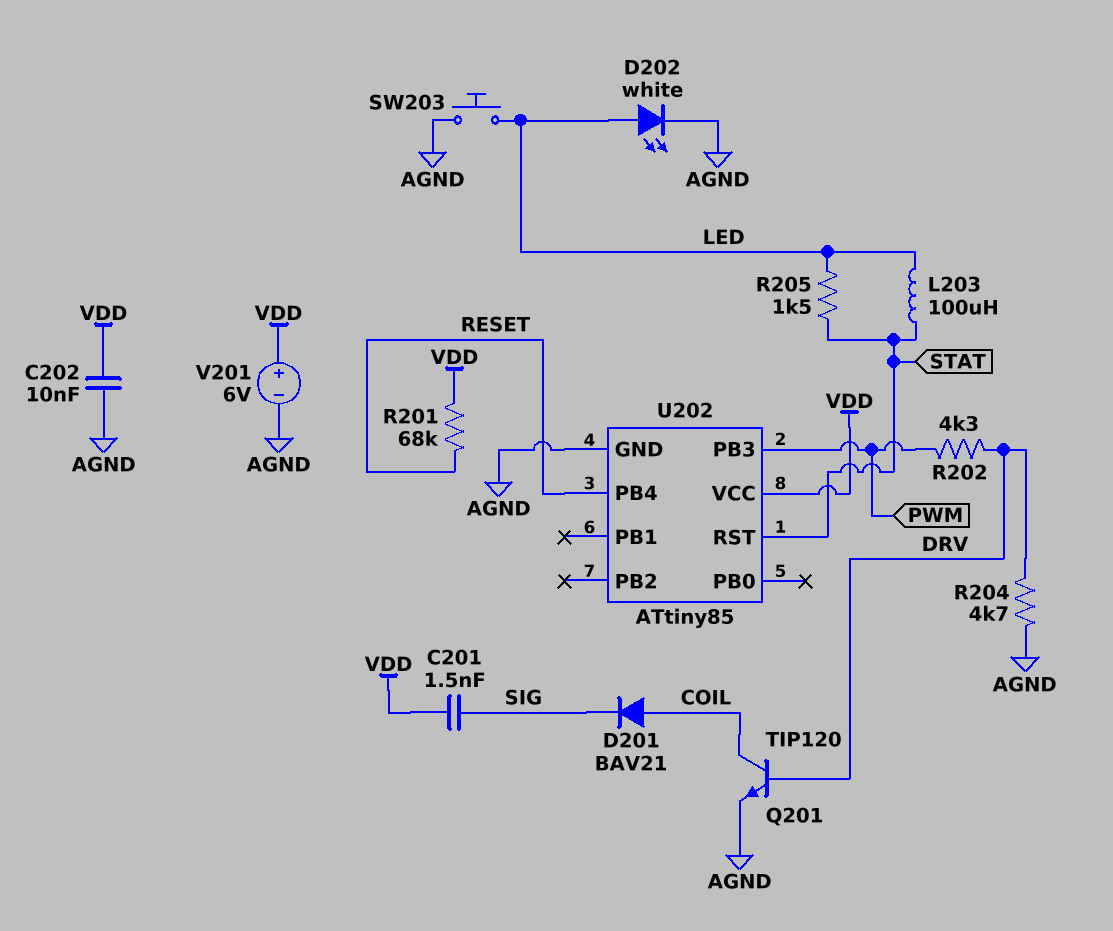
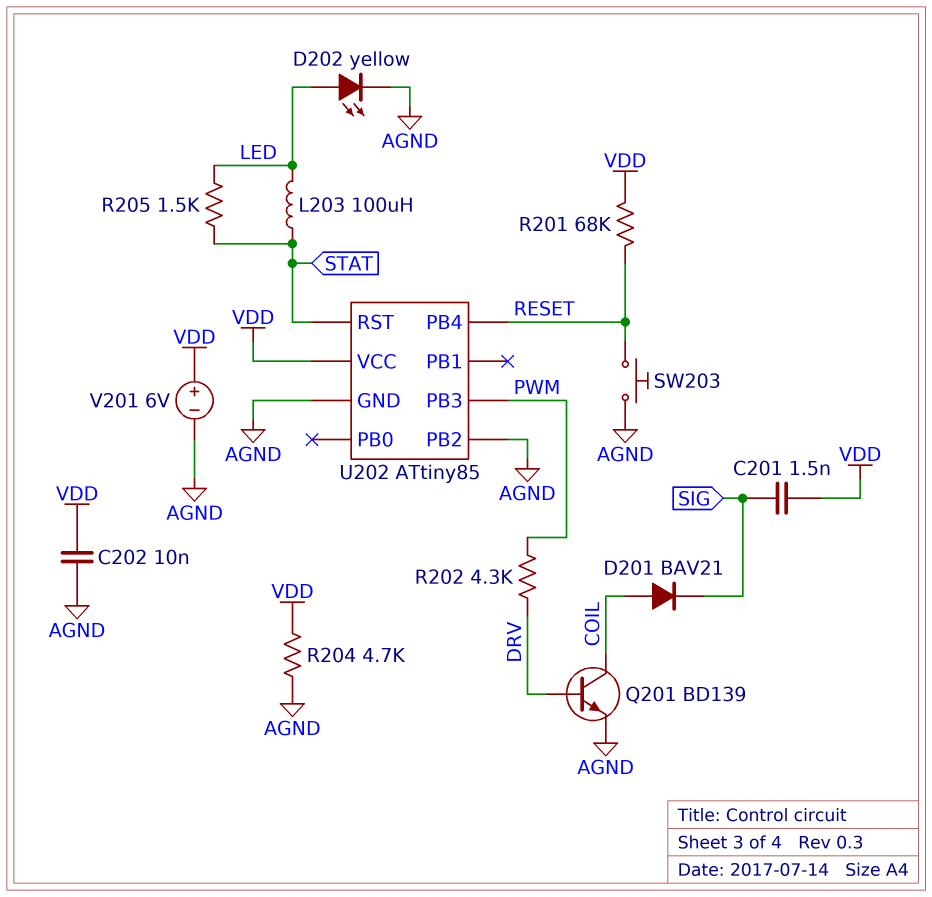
D202: LED white (A LED, K AGND) -> LED yellow (A LED, K AGND)
Q201: NPN TIP120 (B DRV, C COIL, E AGND) -> NPN BD139 (B DRV, C COIL, E AGND)
R204: 4.7k (AGND, DRV) -> 4.7k (AGND, VDD)
SW203: button (AGND, LED) -> button (AGND, RESET)
U202 pin PB2: none -> AGND

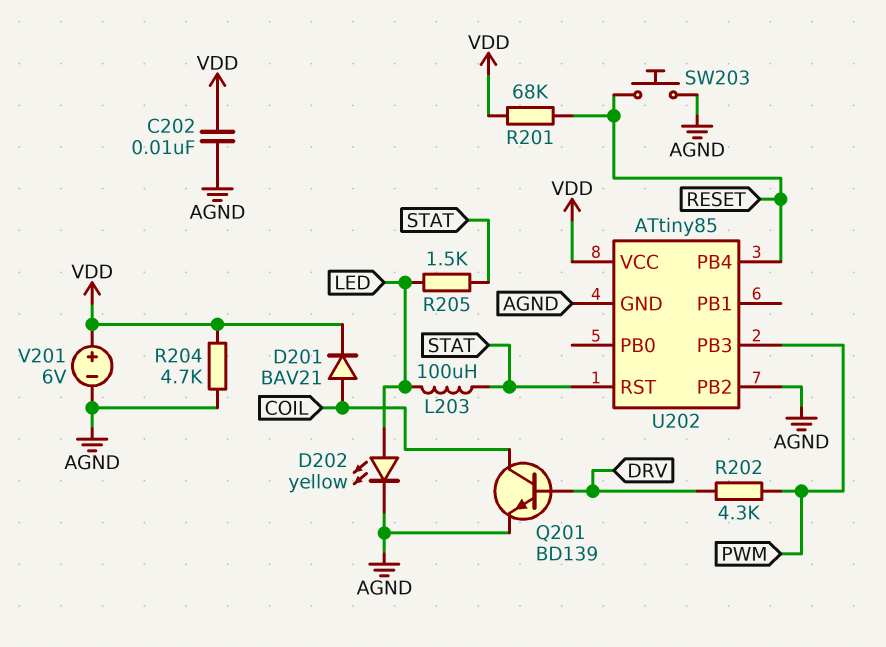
C201: 1.5nF (SIG, VDD) -> none
D201: diode BAV21 (A COIL, K SIG) -> diode BAV21 (A COIL, K VDD)

